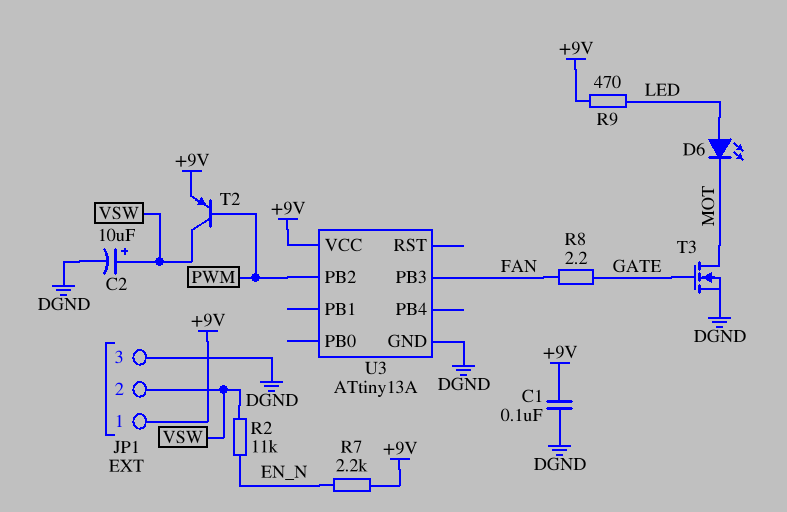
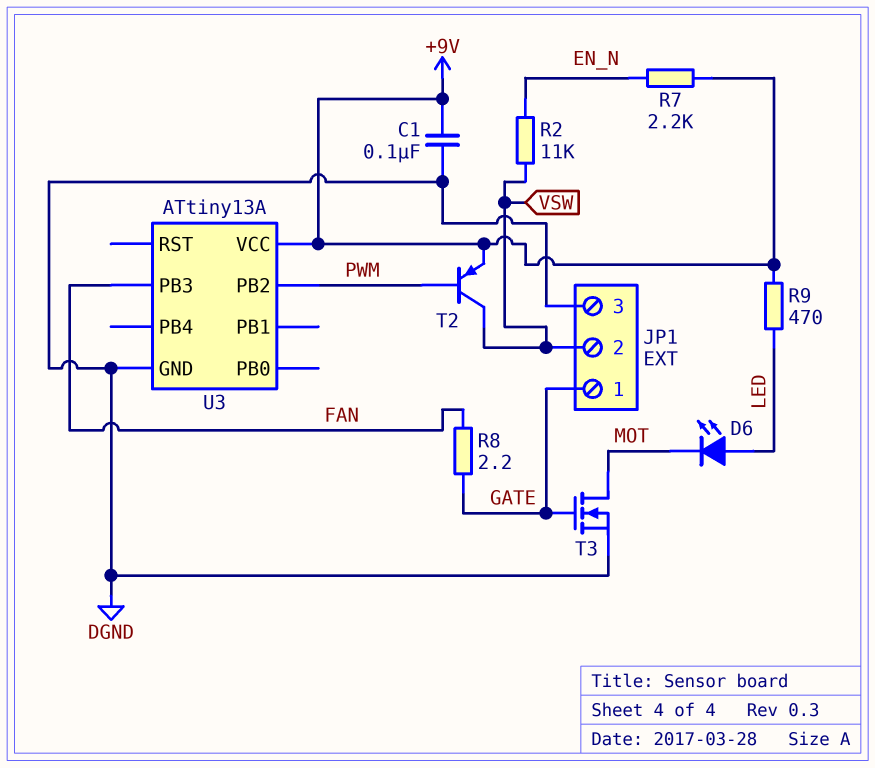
C2: 10uF (plus VSW, minus DGND) -> none
JP1 pin 1: +9V -> GATE

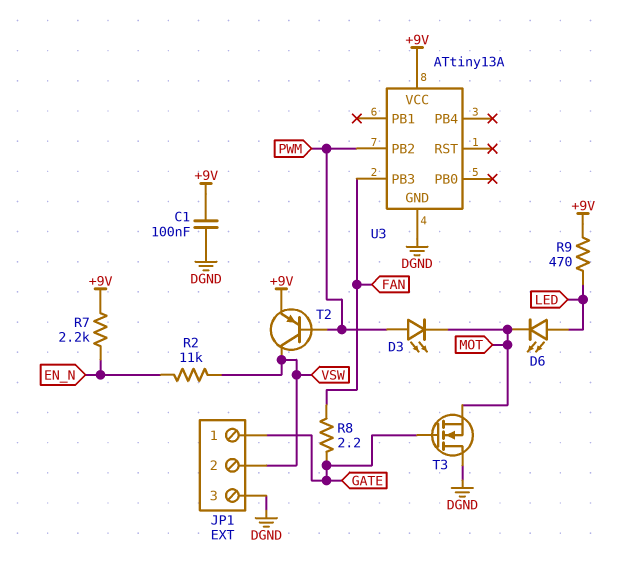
D3: none -> LED (A PWM, K MOT)
T3: NMOS (G GATE, D MOT, S DGND) -> NMOS (G GATE, D DGND, S MOT)

